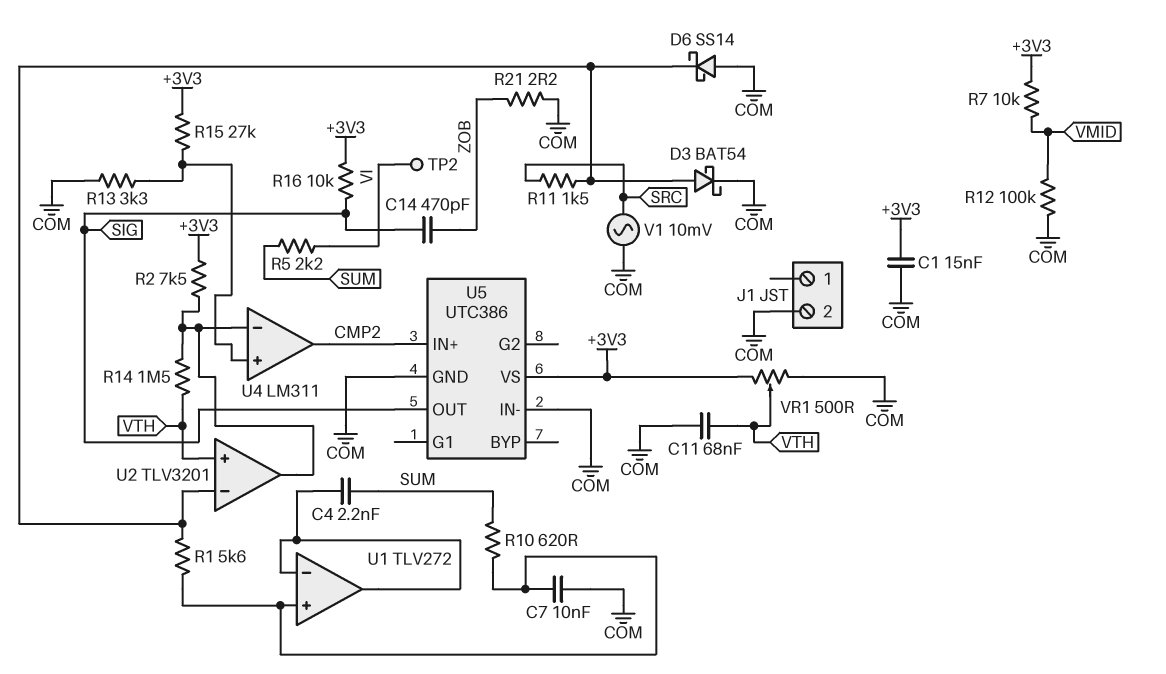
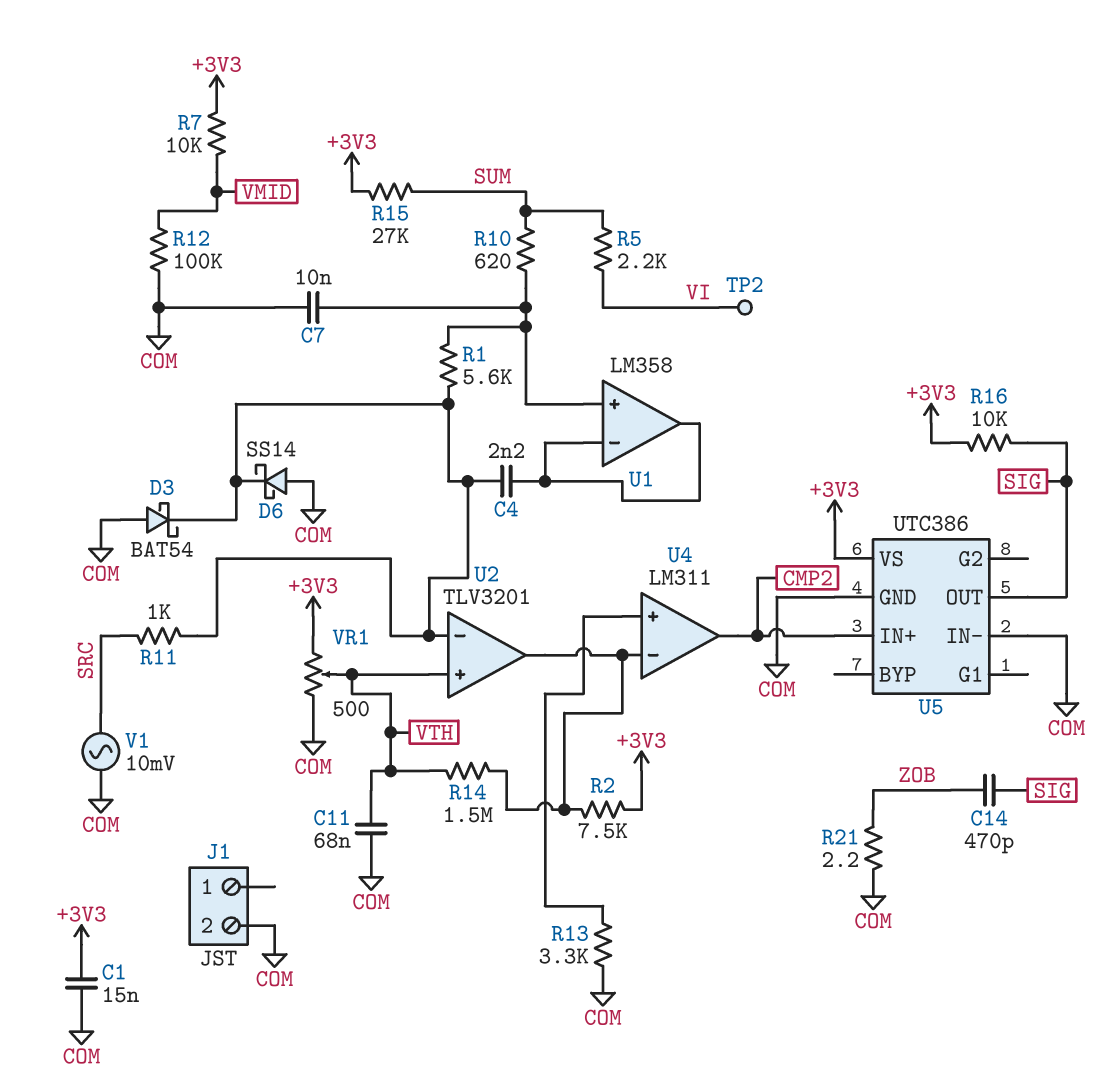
C4: 2.2nF (SUM, U1/in-) -> 2.2nF (U1/in-, U2/in-)
D3: schottky BAT54 (A U2/in-, K COM) -> schottky BAT54 (A COM, K U2/in-)
R11: 1.5k (SRC, U2/in-) -> 1k (SRC, U2/in-)
R15: 27k (+3V3, U4/in+) -> 27k (+3V3, SUM)
U1: TLV272 -> LM358

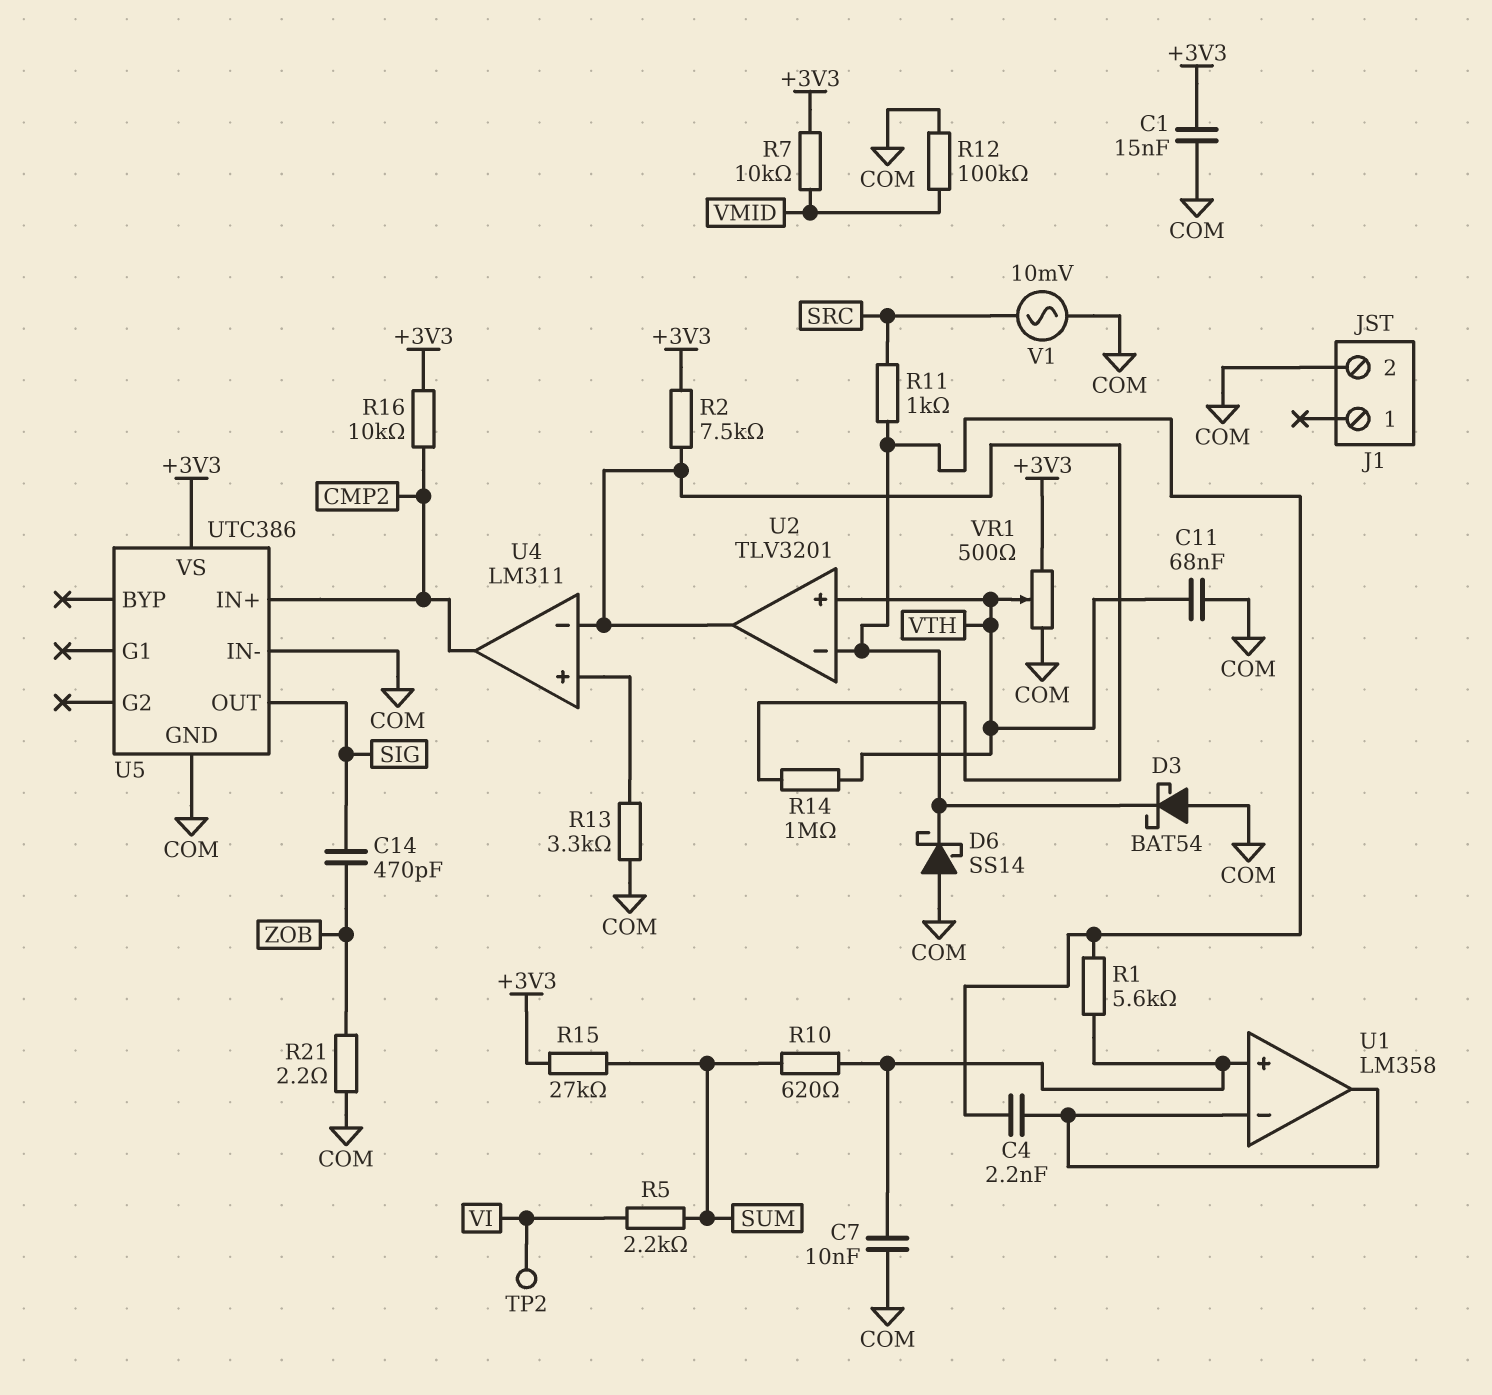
R14: 1.5M (U2/out, VTH) -> 1M (U2/out, VTH)
R16: 10k (+3V3, SIG) -> 10k (+3V3, CMP2)

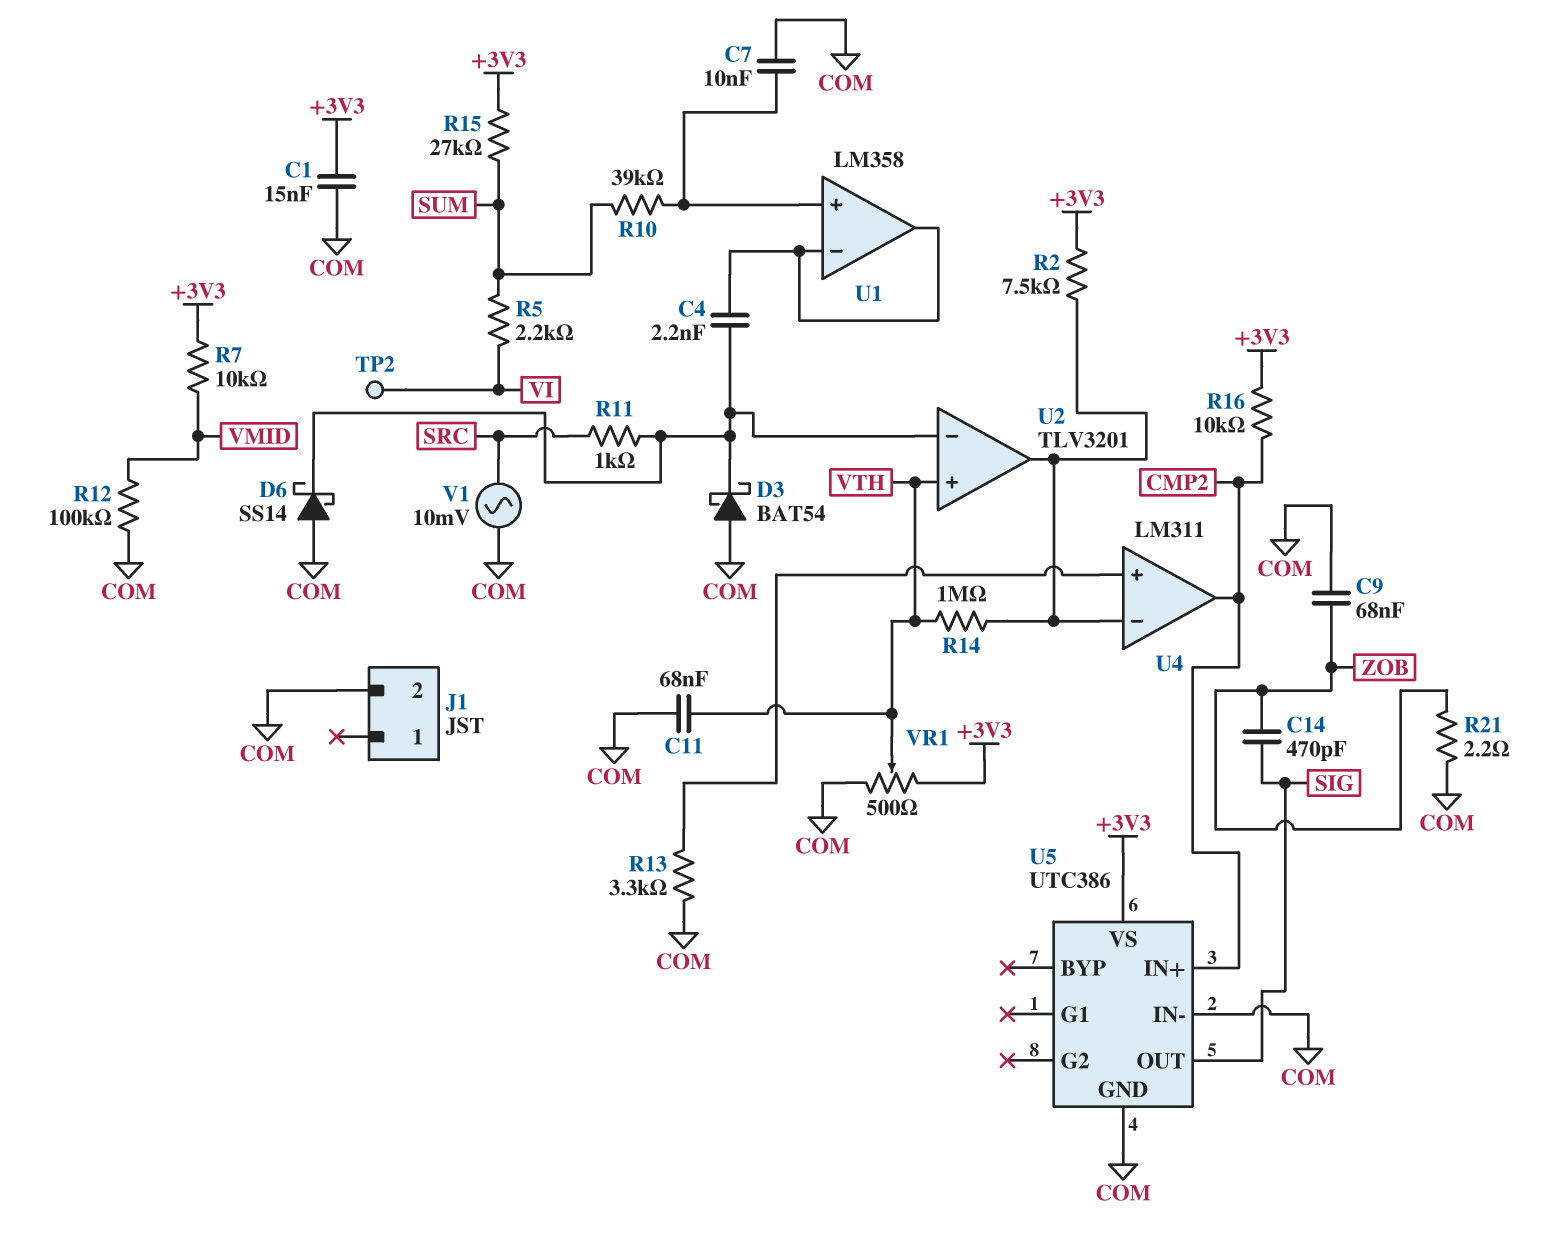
C9: none -> 68nF (COM, ZOB)
R1: 5.6k (U1/in+, U2/in-) -> none
R10: 620 (SUM, U1/in+) -> 39k (SUM, U1/in+)

